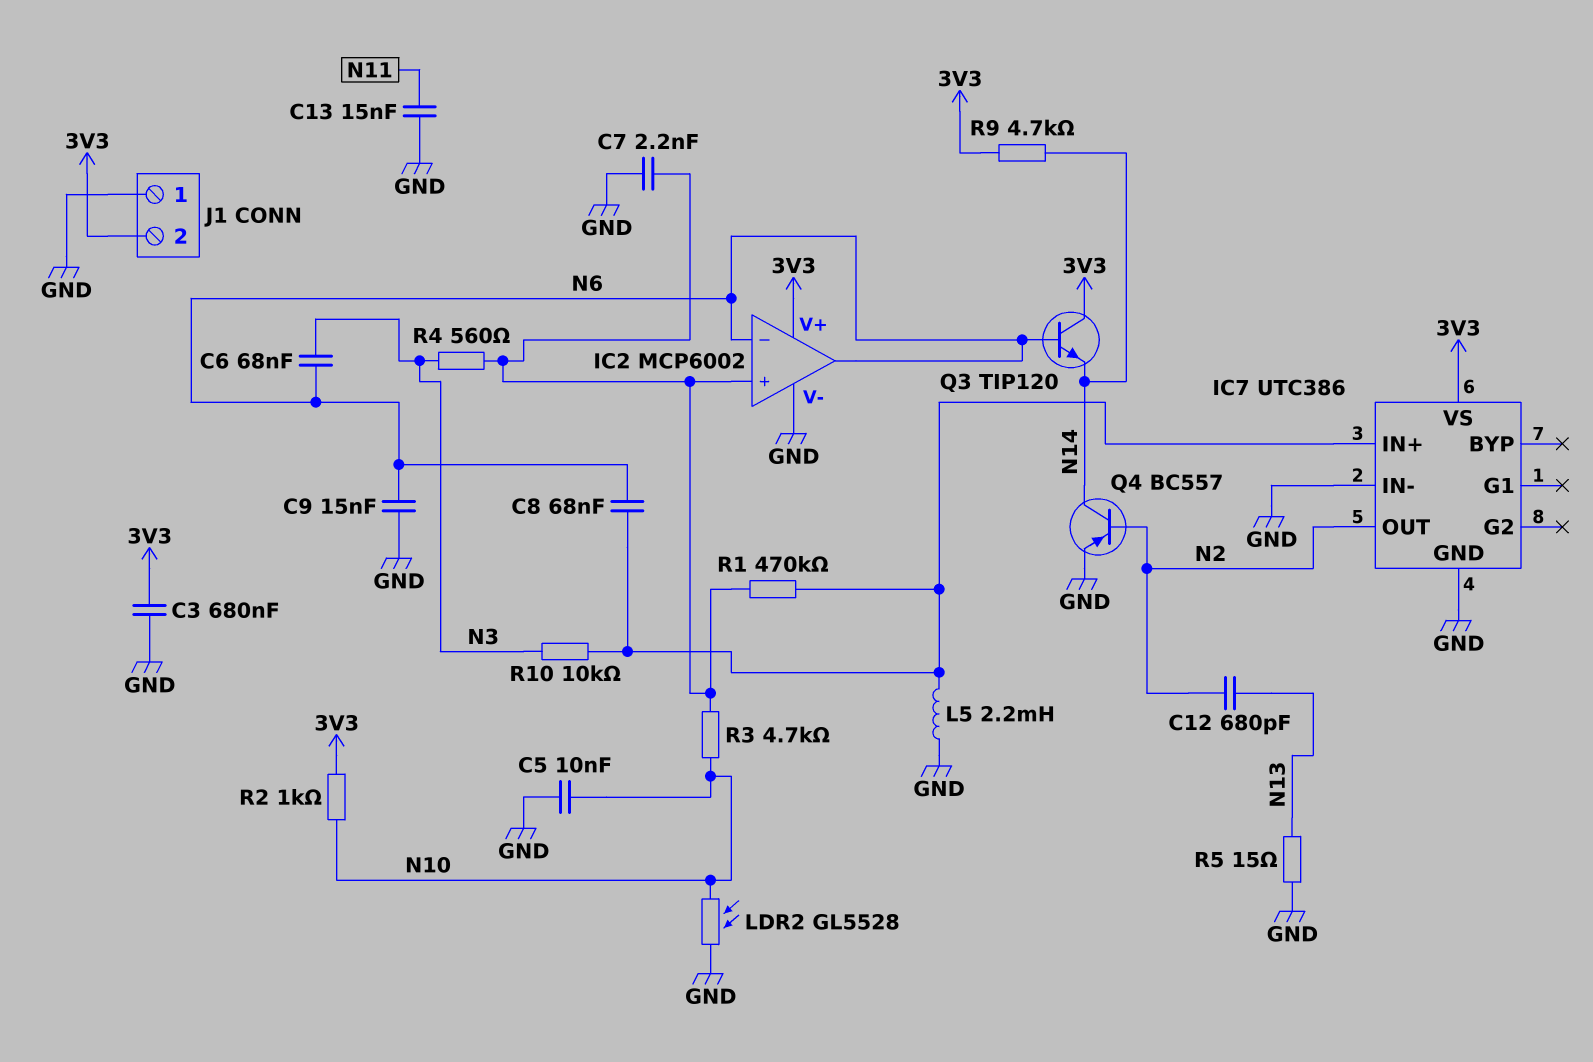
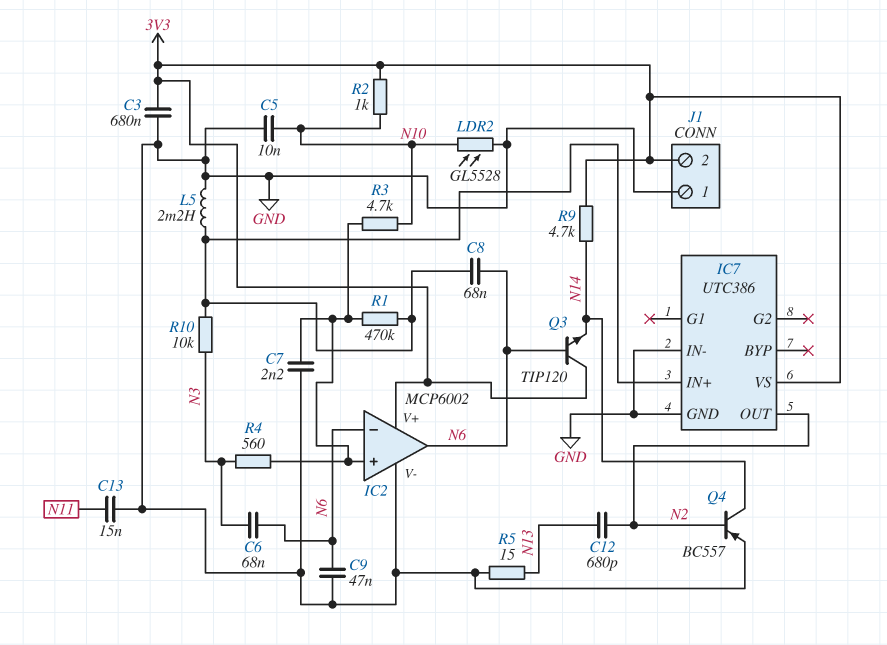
C9: 15nF (GND, N6) -> 47nF (GND, N6)

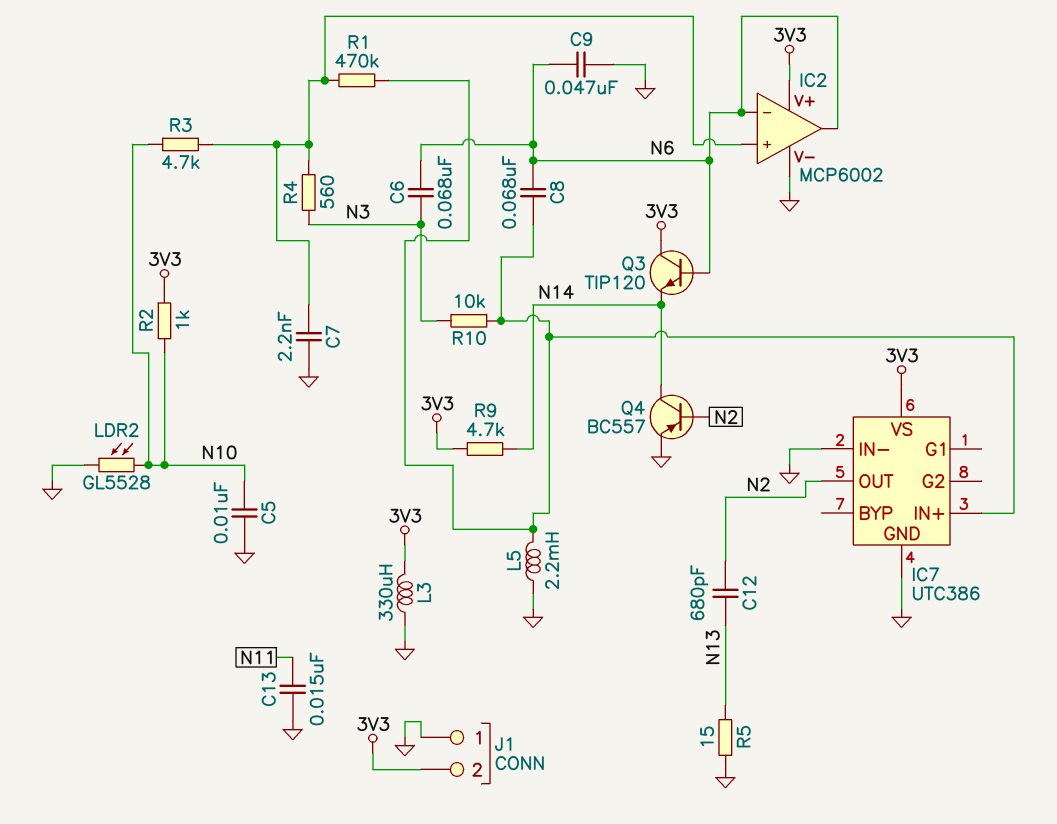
C3: 680nF (3V3, GND) -> none
L3: none -> 330uH (3V3, GND)

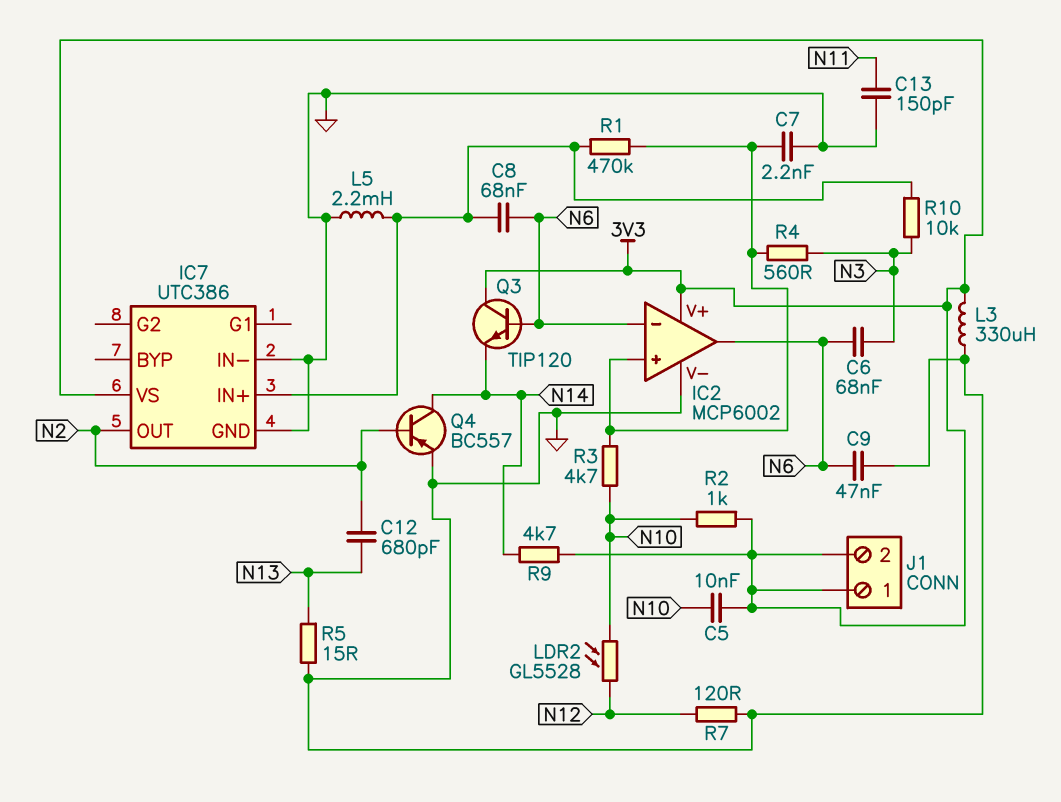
C5: 10nF (GND, N10) -> 10nF (3V3, N10)
C13: 15nF (GND, N11) -> 150pF (GND, N11)
J1 pin 1: GND -> 3V3
LDR2: GL5528 (GND, N10) -> GL5528 (N10, N12)
R7: none -> 120 (GND, N12)

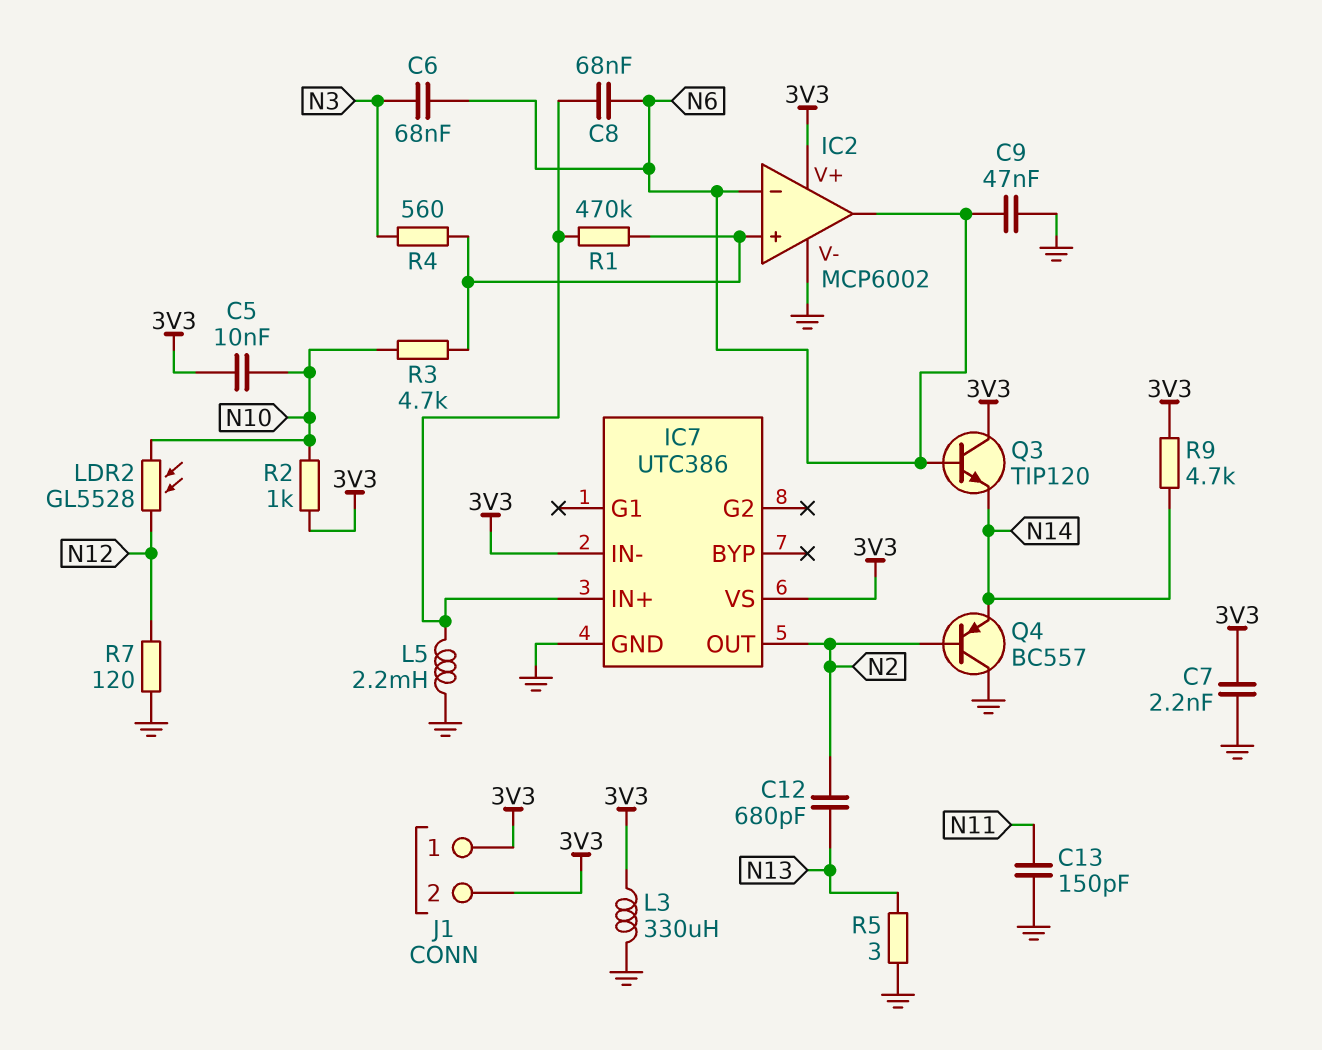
C7: 2.2nF (GND, IC2/in+) -> 2.2nF (3V3, GND)
IC7 pin IN-: GND -> 3V3
Q4: PNP BC557 (B N2, C N14, E GND) -> PNP BC557 (B N2, C GND, E N14)
R5: 15 (GND, N13) -> 3 (GND, N13)
R10: 10k (IC7/IN+, N3) -> none

